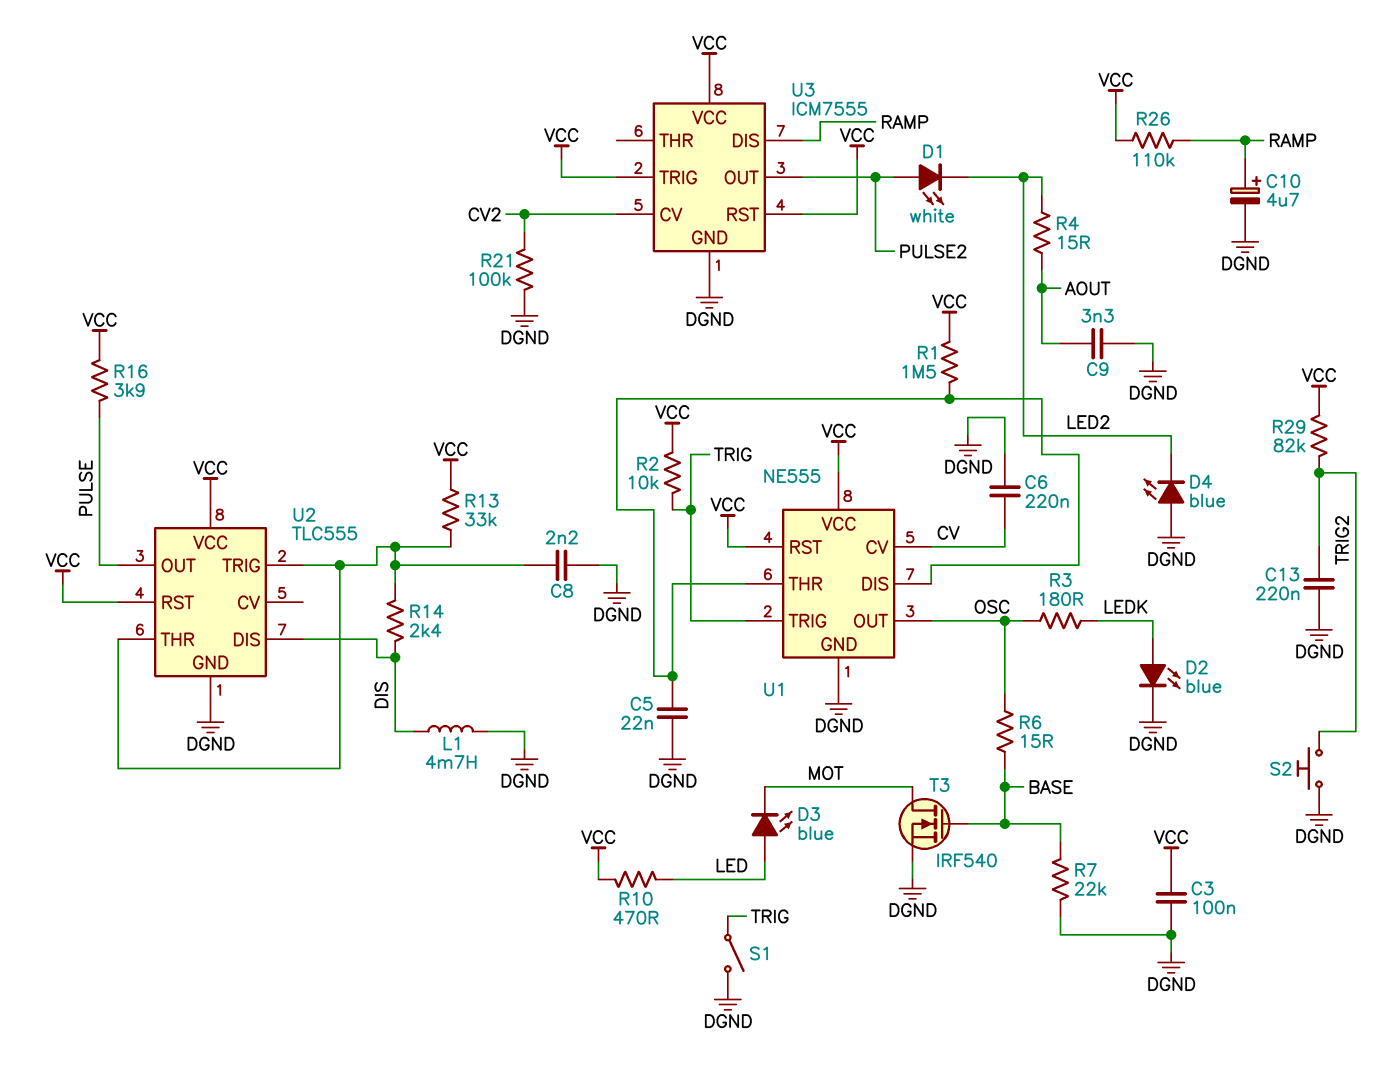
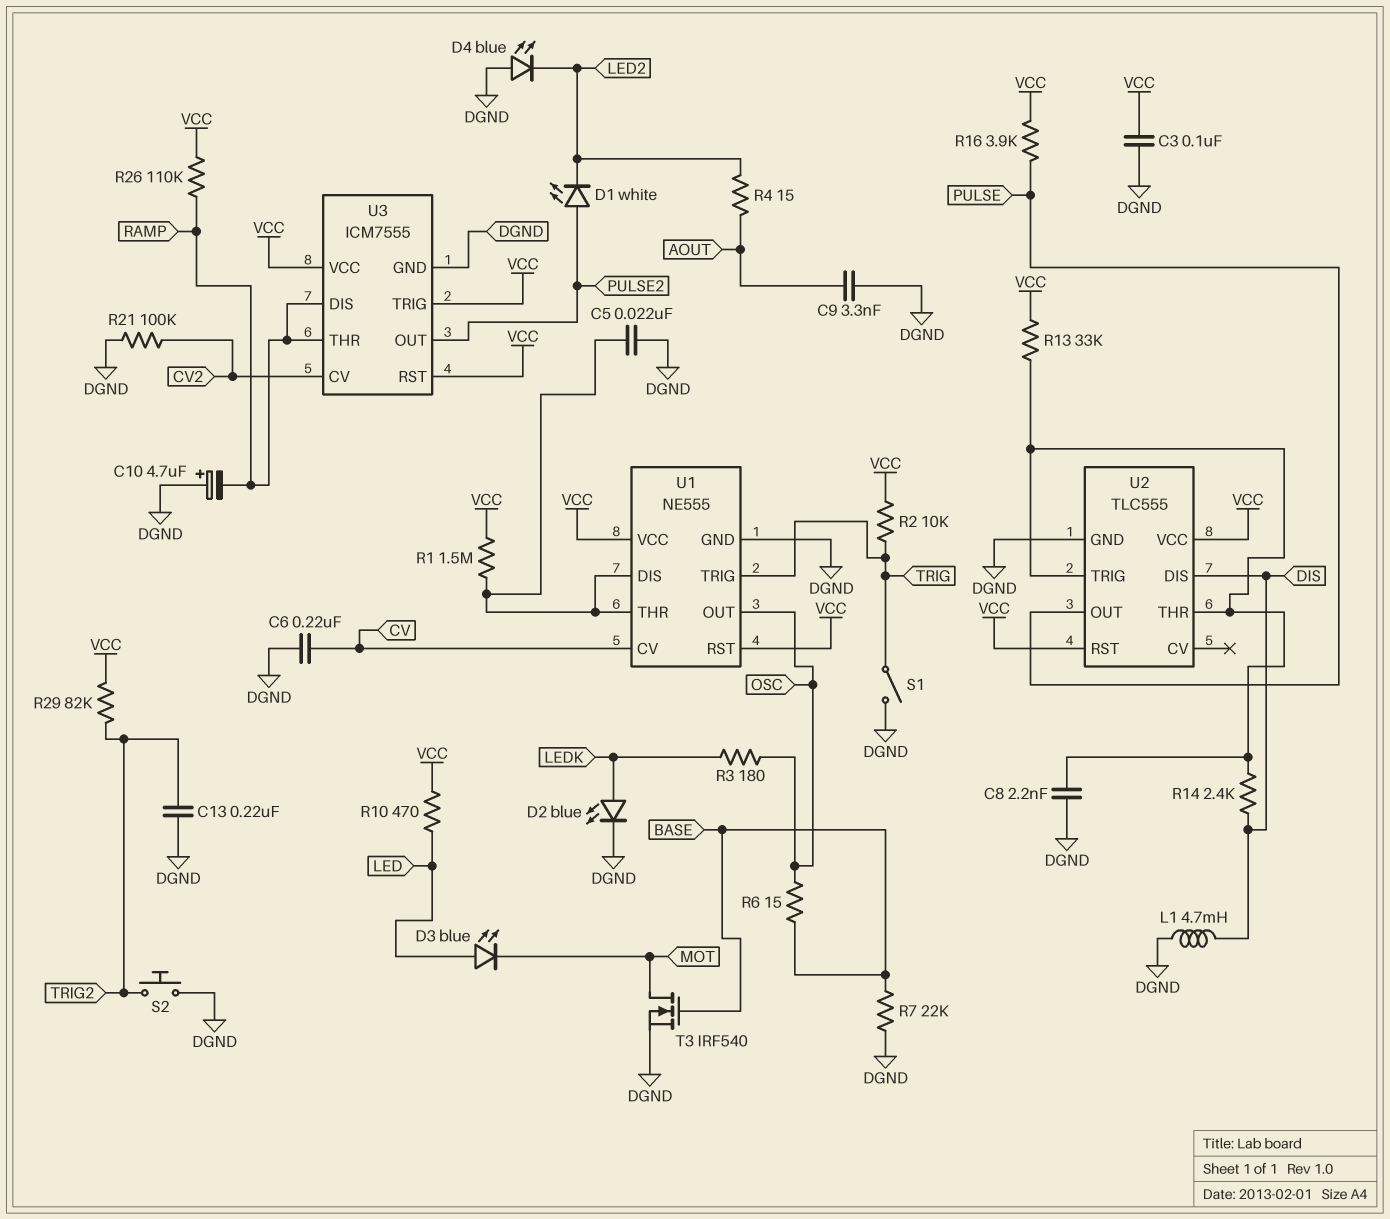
C10: 4.7uF (plus RAMP, minus DGND) -> 4.7uF (plus DGND, minus RAMP)
U3 pin THR: none -> RAMP

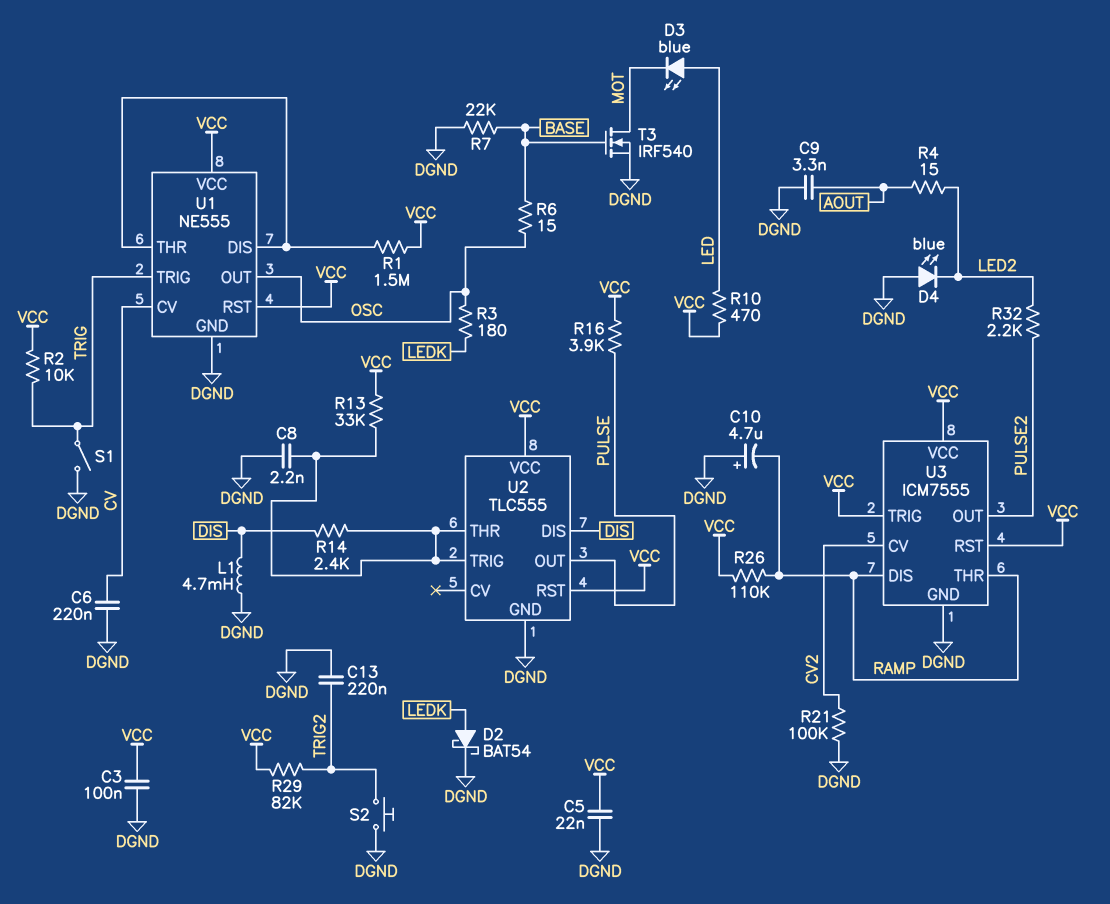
C5: 22nF (DGND, U1/DIS) -> 22nF (DGND, VCC)
D1: LED white (A PULSE2, K LED2) -> none
D2: LED blue (A LEDK, K DGND) -> schottky BAT54 (A LEDK, K DGND)
R32: none -> 2.2k (LED2, PULSE2)

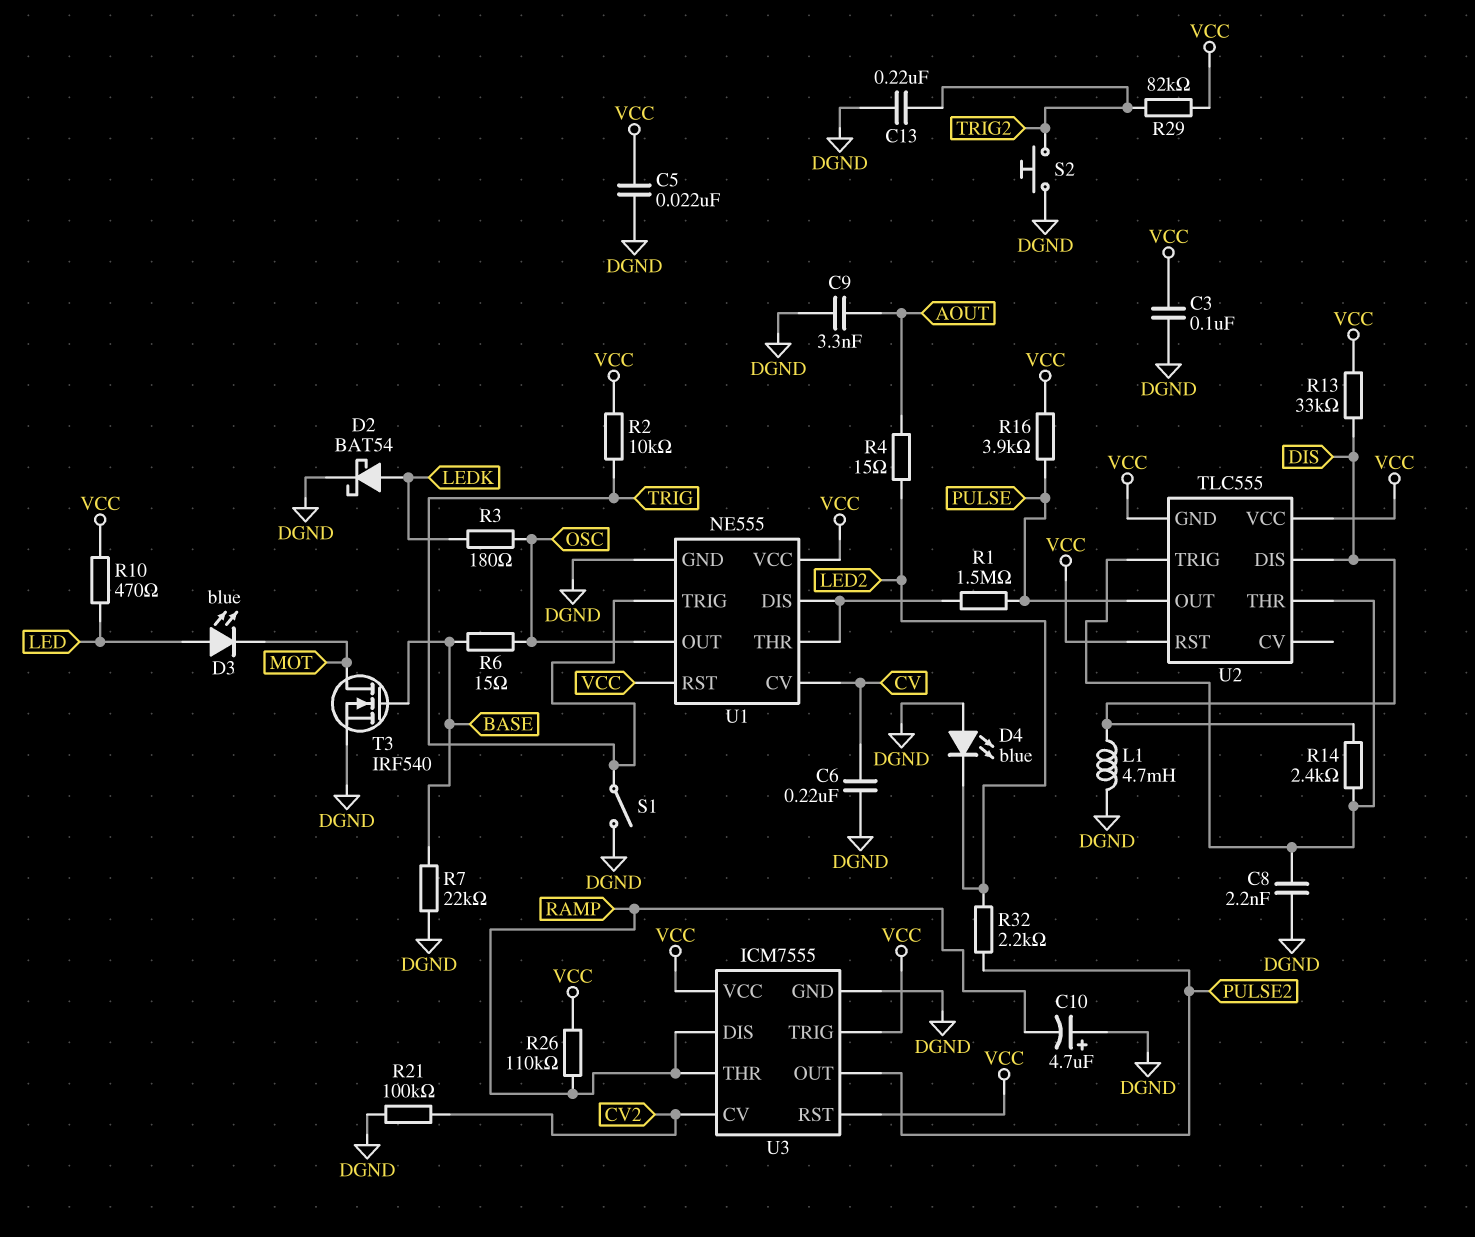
R1: 1.5M (U1/DIS, VCC) -> 1.5M (PULSE, U1/DIS)
R13: 33k (U2/THR, VCC) -> 33k (DIS, VCC)
U2 pin GND: DGND -> VCC

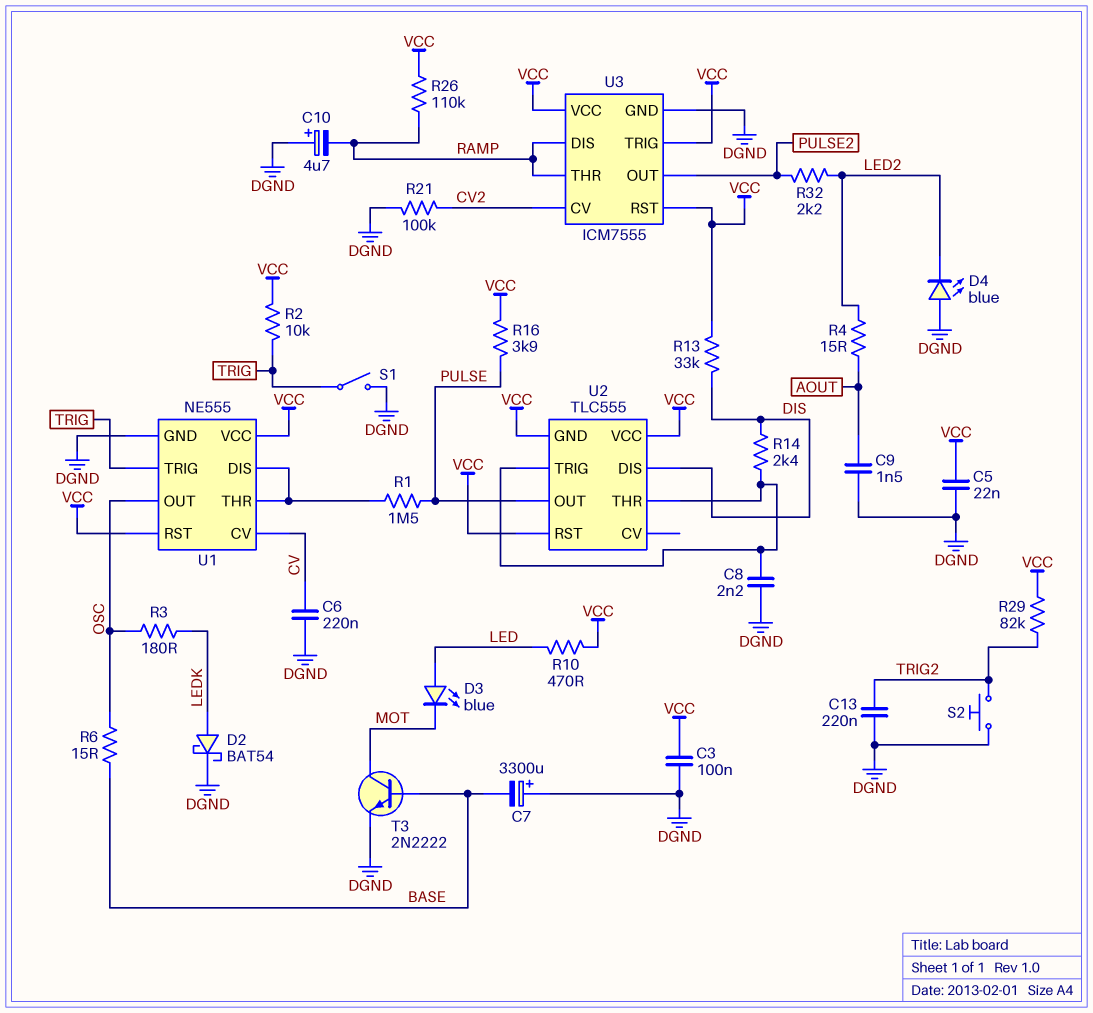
C7: none -> 3300uF (plus DGND, minus BASE)
C9: 3.3nF (AOUT, DGND) -> 1.5nF (AOUT, DGND)
L1: 4.7mH (DGND, DIS) -> none
R7: 22k (BASE, DGND) -> none
T3: NMOS IRF540 (G BASE, D MOT, S DGND) -> NPN 2N2222 (B BASE, C MOT, E DGND)

